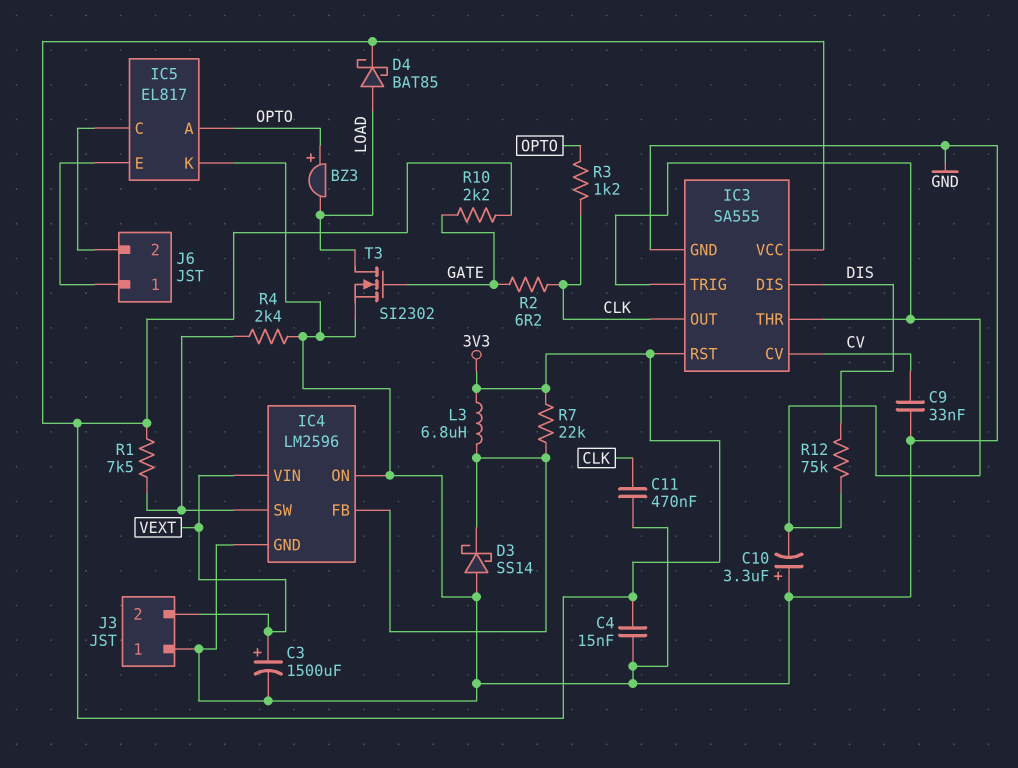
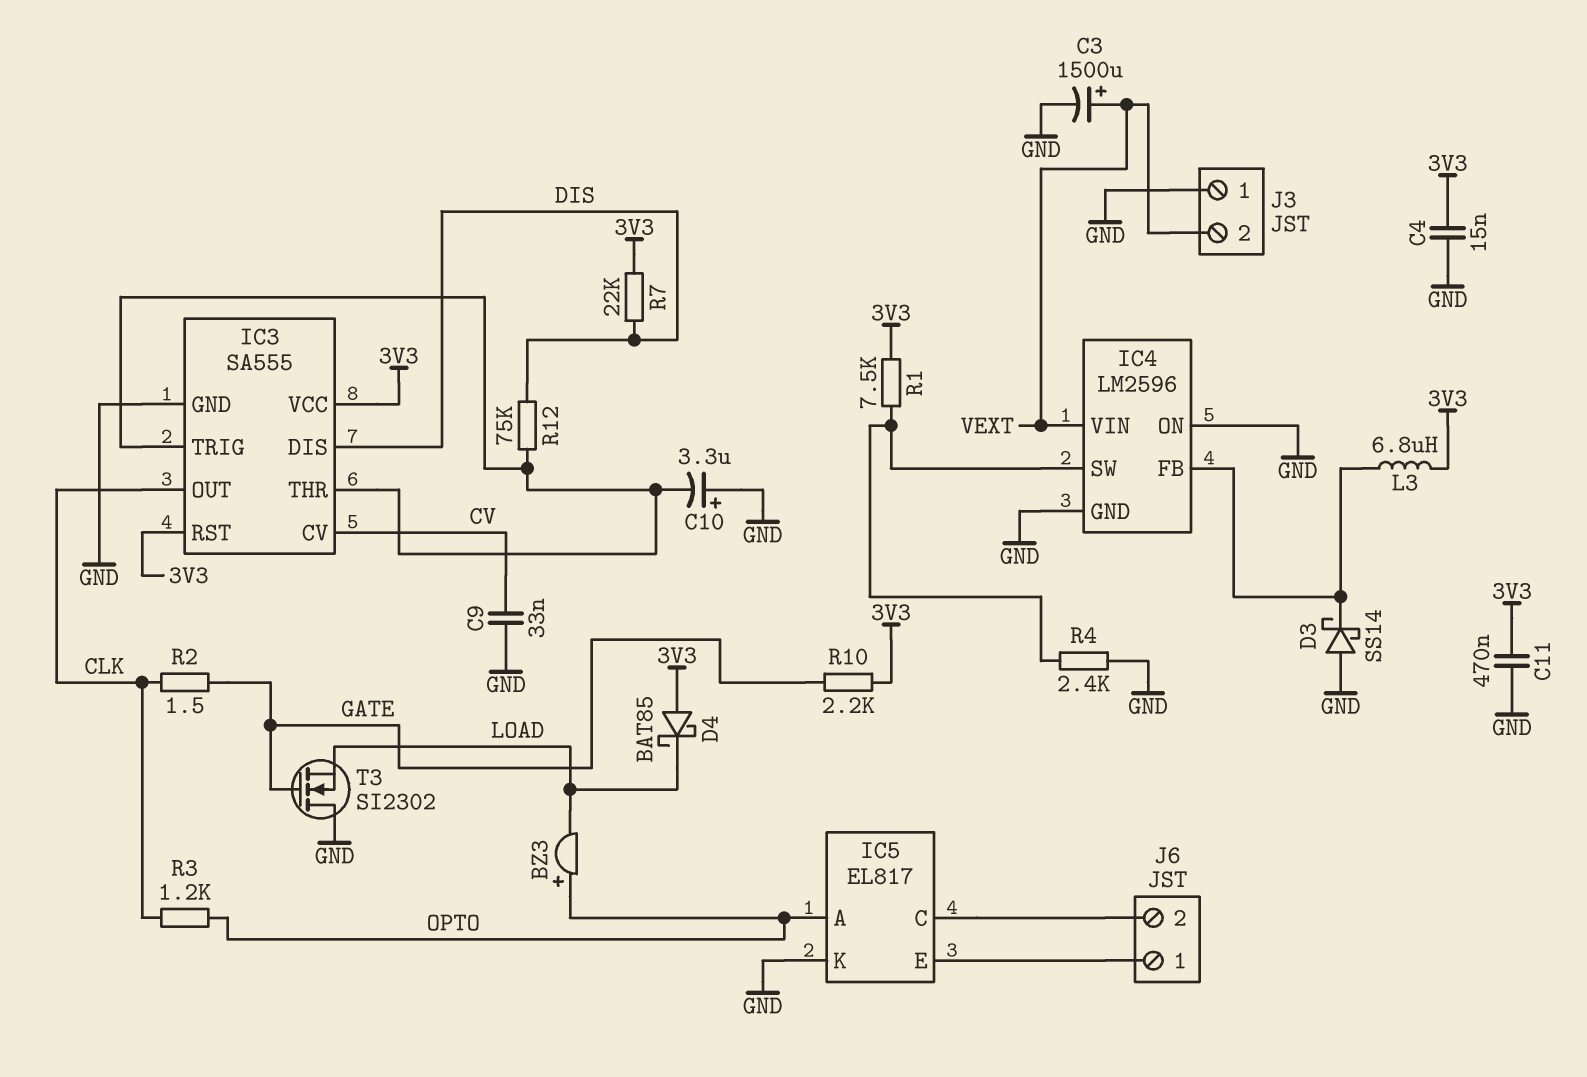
C11: 470nF (CLK, GND) -> 470nF (3V3, GND)
D4: schottky BAT85 (A LOAD, K 3V3) -> schottky BAT85 (A 3V3, K LOAD)
R2: 6.2 (CLK, GATE) -> 1.5 (CLK, GATE)
R7: 22k (3V3, IC4/FB) -> 22k (3V3, DIS)
T3: NMOS SI2302 (G GATE, D LOAD, S GND) -> NMOS SI2302 (G GATE, D GND, S LOAD)

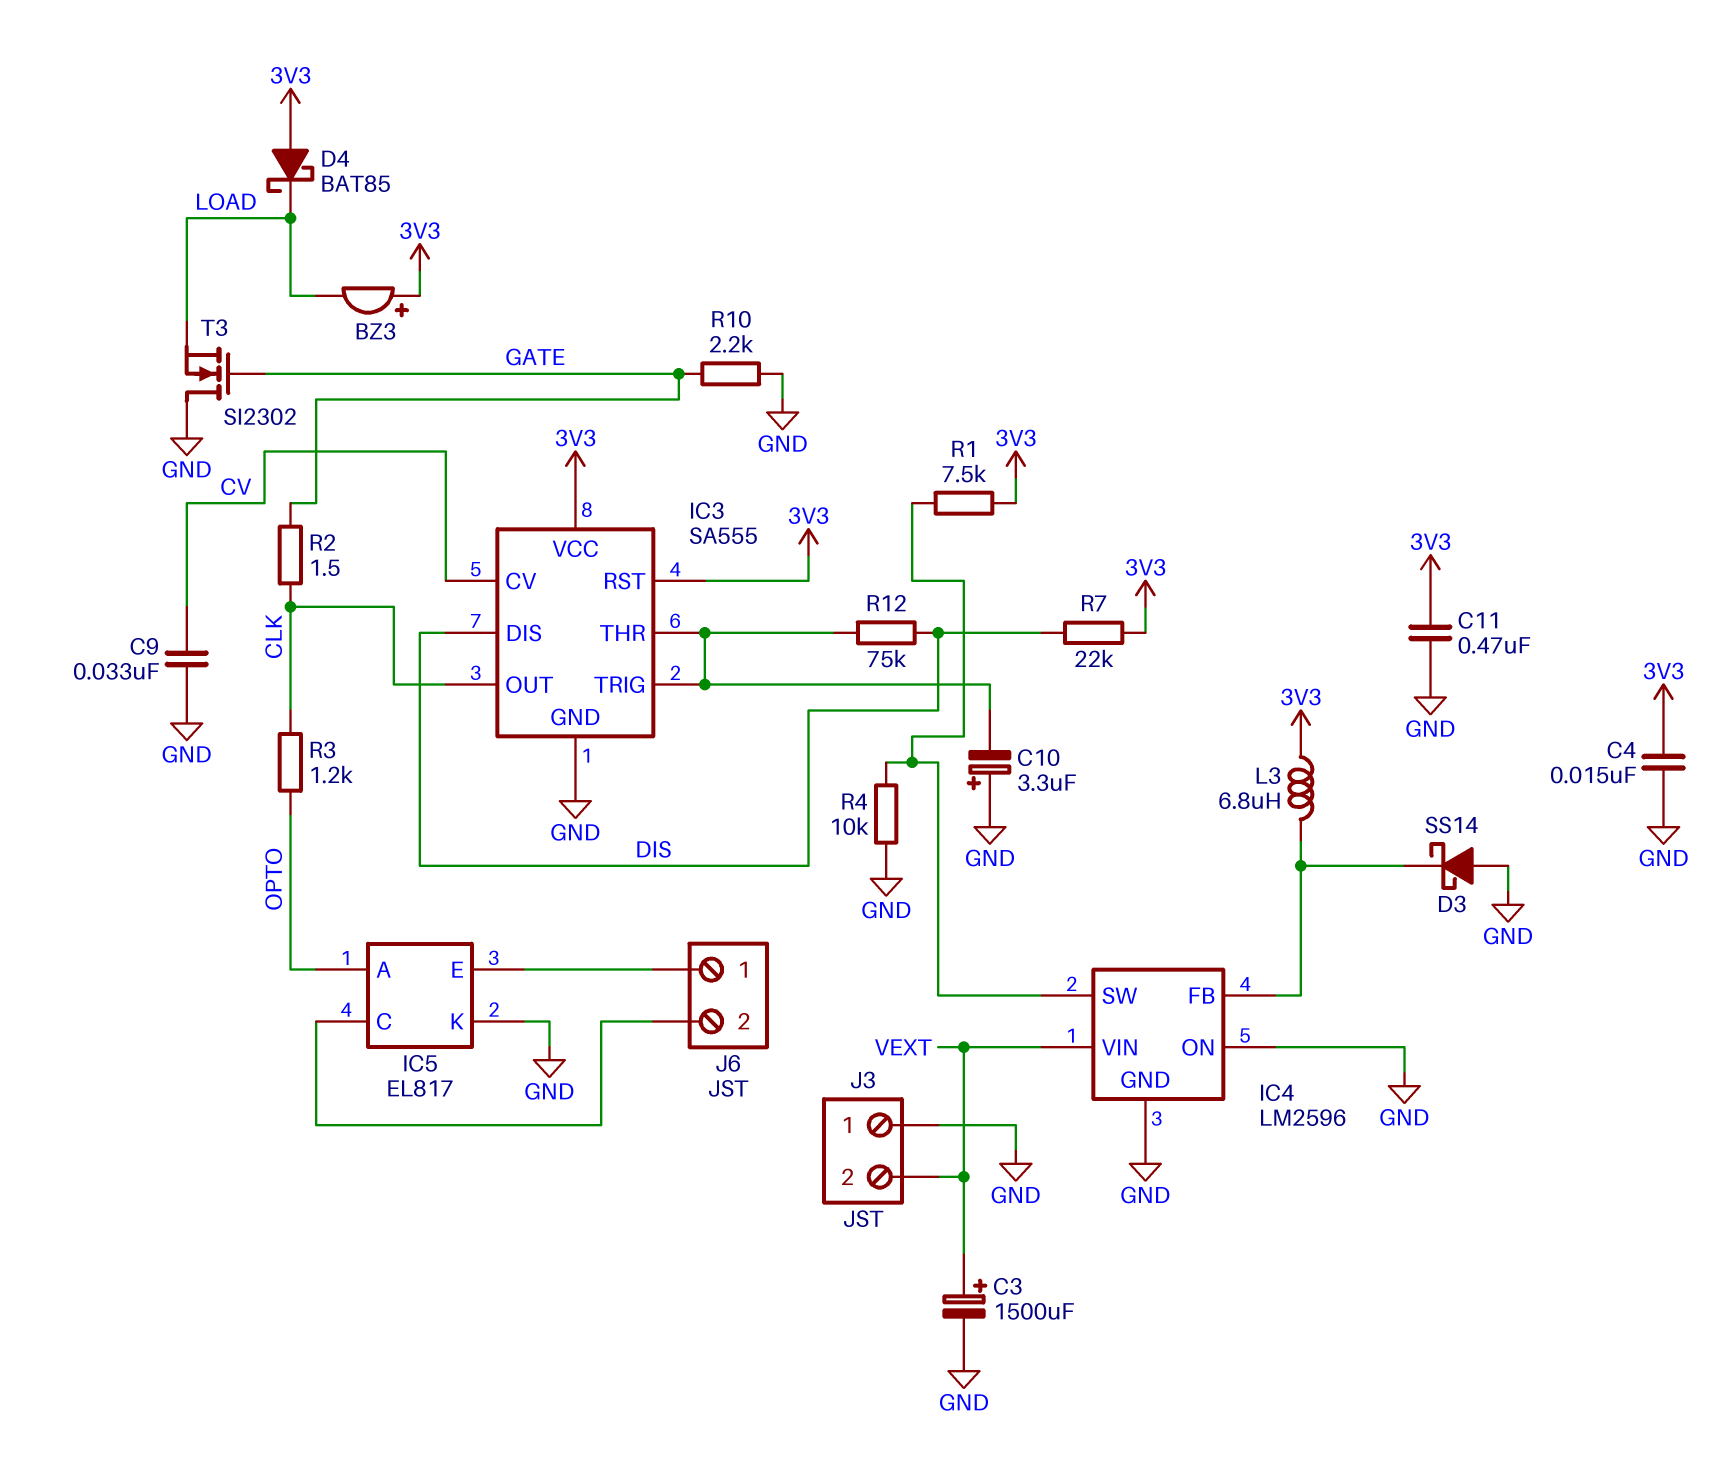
BZ3: buzzer (plus OPTO, minus LOAD) -> buzzer (plus 3V3, minus LOAD)
R4: 2.4k (GND, IC4/SW) -> 10k (GND, IC4/SW)
R10: 2.2k (3V3, GATE) -> 2.2k (GATE, GND)

